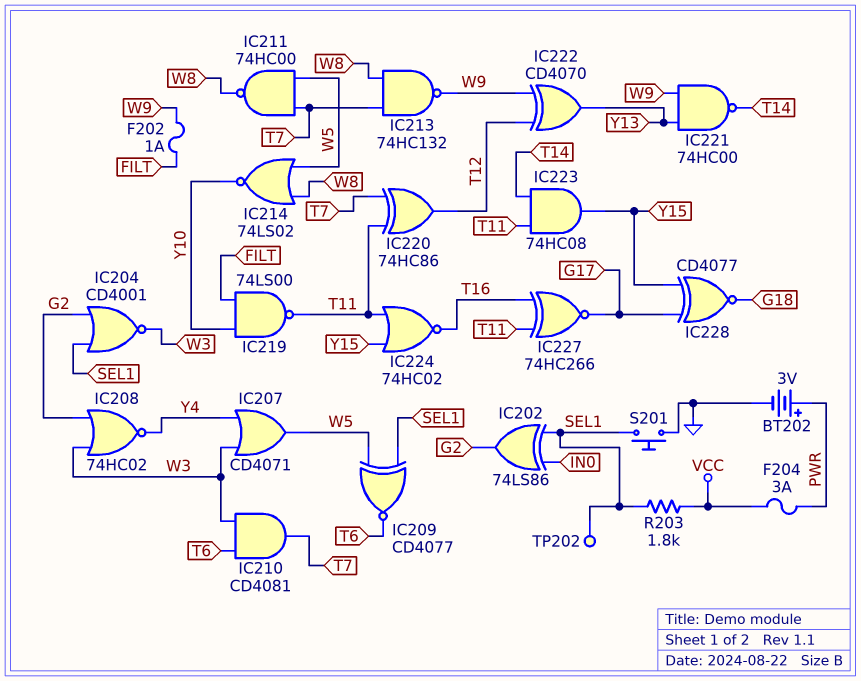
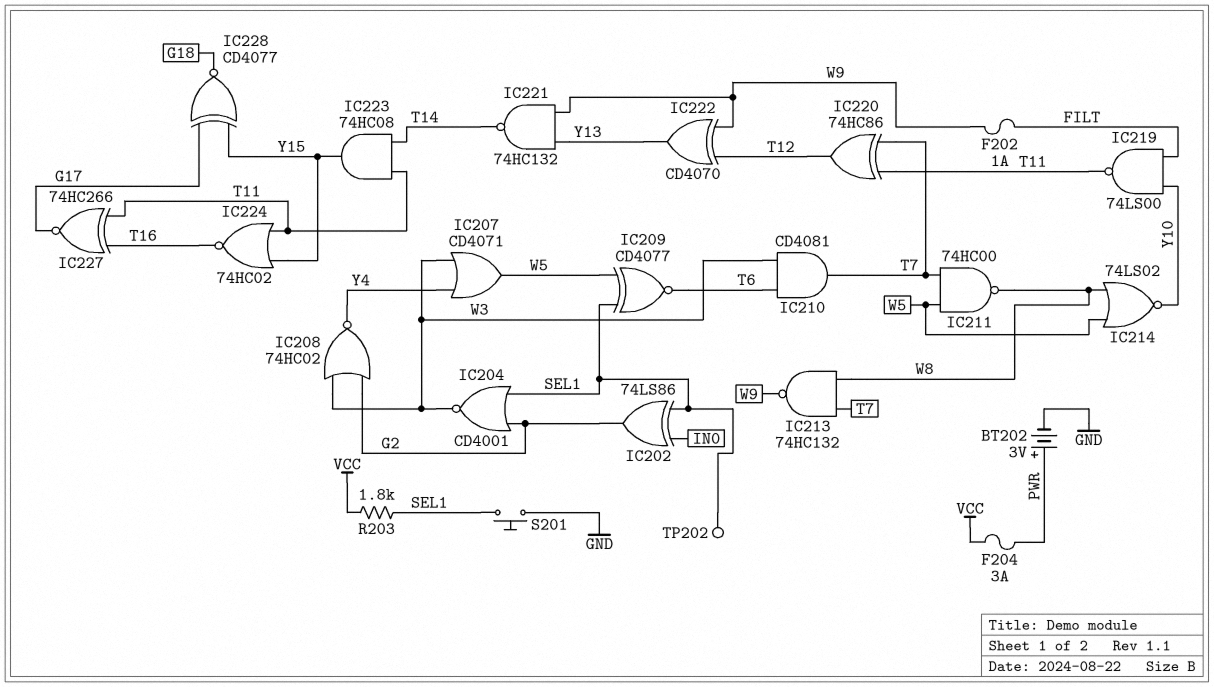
IC221: NAND 74HC00 (in W9, in Y13, out T14) -> NAND 74HC132 (in W9, in Y13, out T14)

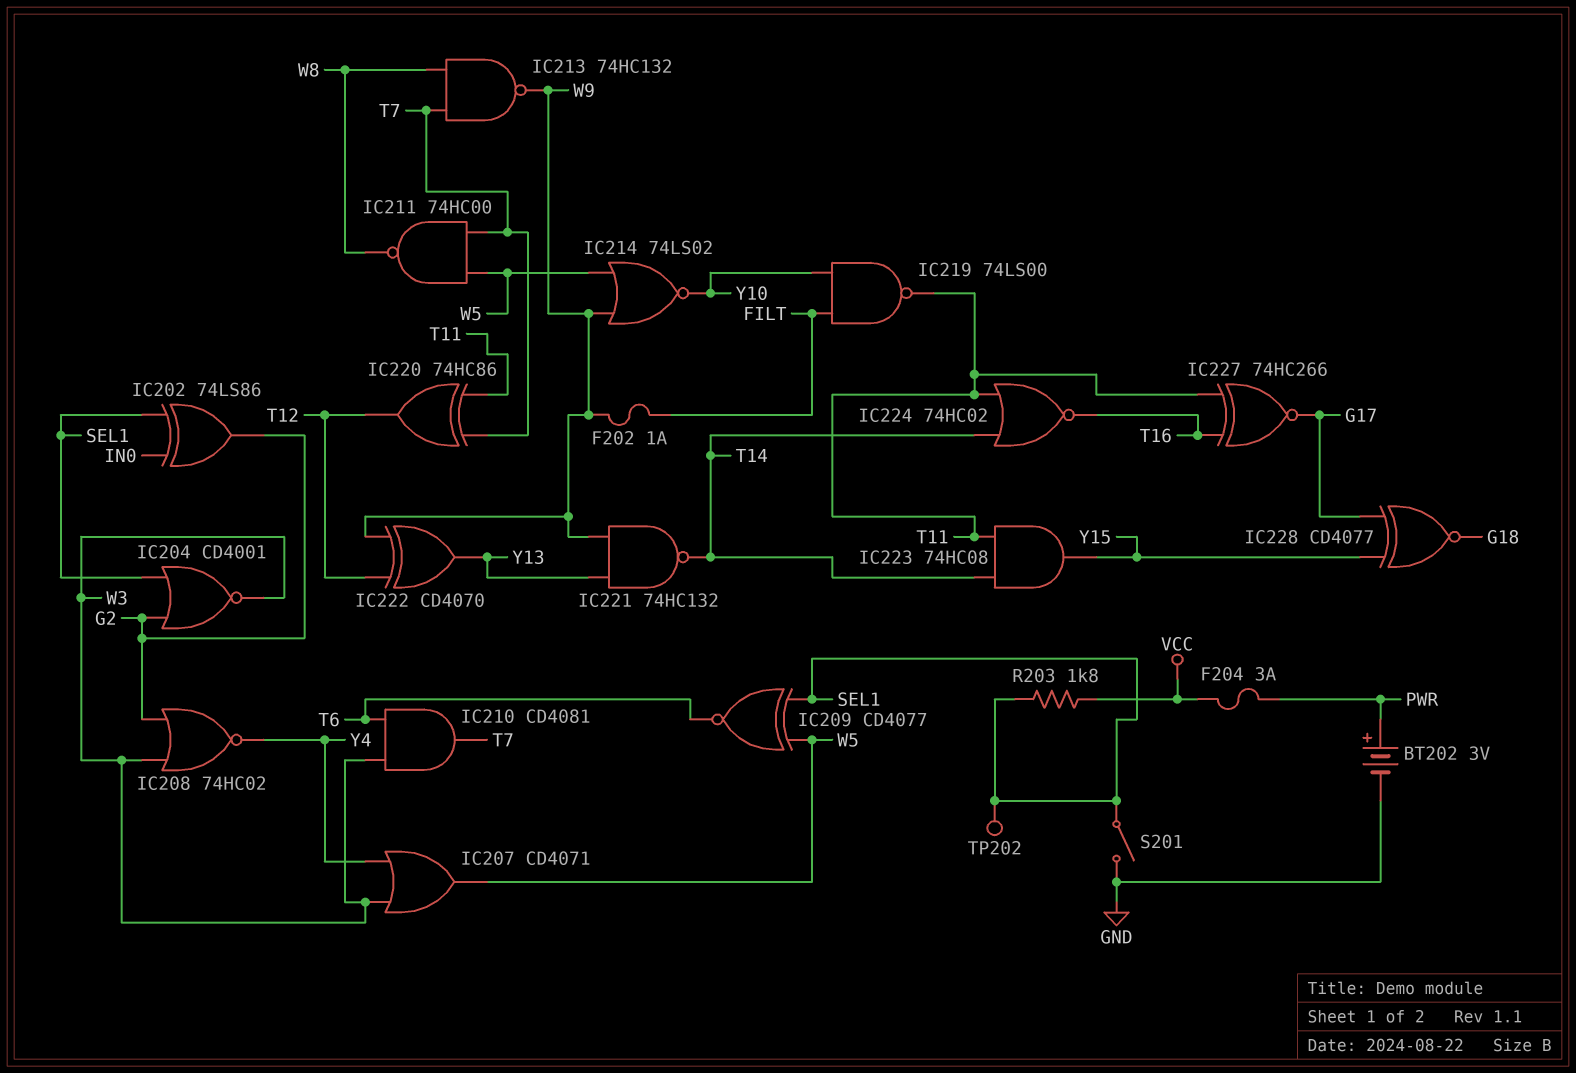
IC214: NOR 74LS02 (in W5, in W8, out Y10) -> NOR 74LS02 (in W5, in W9, out Y10)
IC224: NOR 74HC02 (in T11, in Y15, out T16) -> NOR 74HC02 (in T11, in T14, out T16)
S201: button (GND, SEL1) -> switch (GND, SEL1)

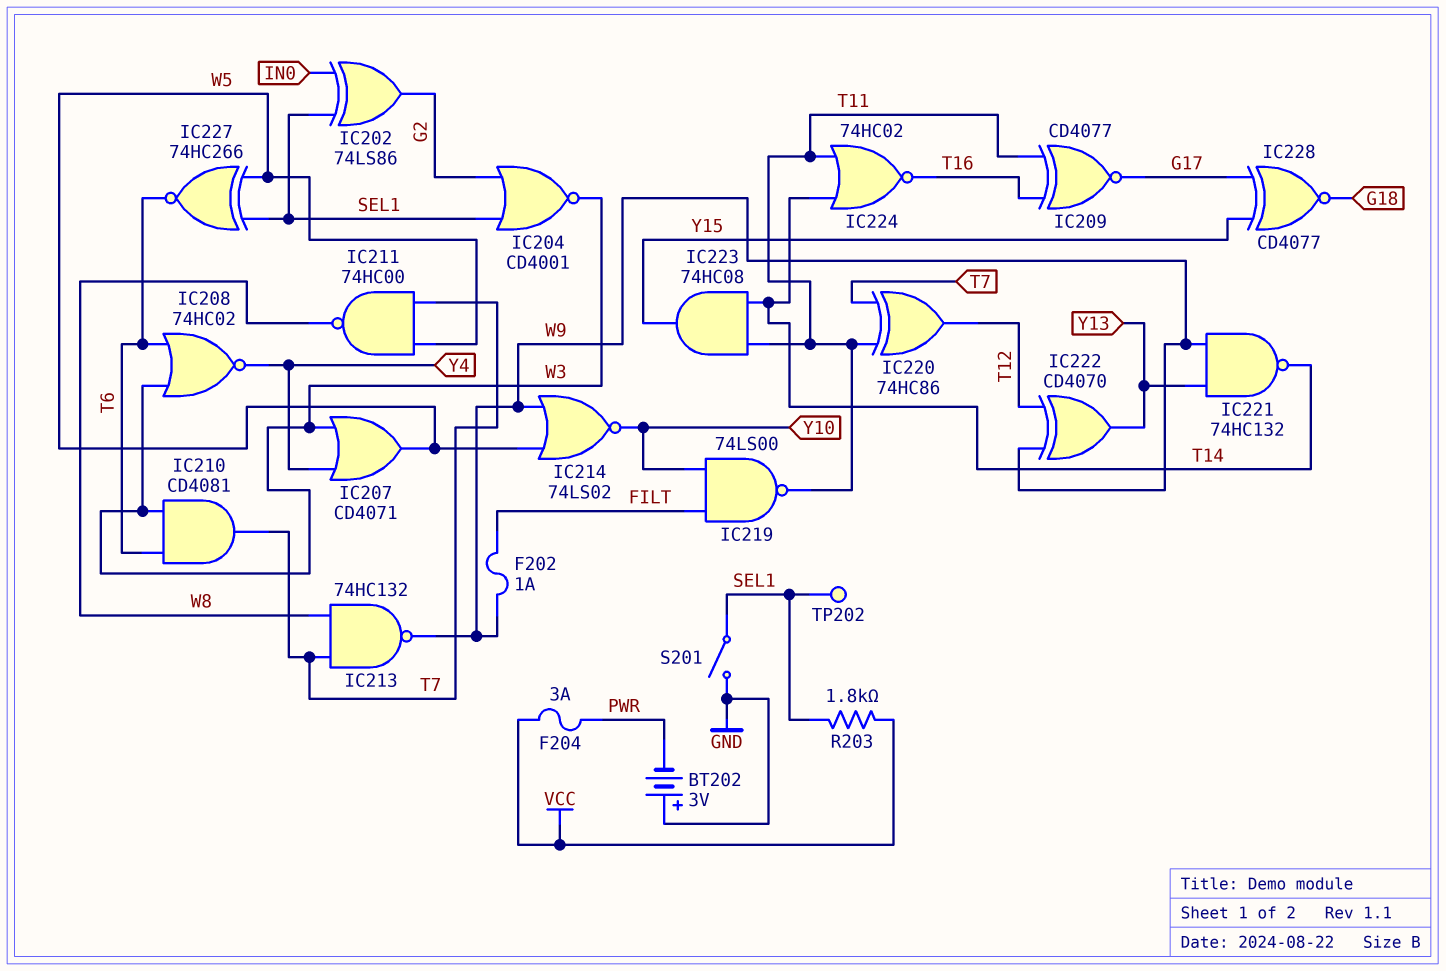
BT202: 3V (plus PWR, minus GND) -> 3V (plus GND, minus PWR)
IC208: NOR 74HC02 (in G2, in W3, out Y4) -> NOR 74HC02 (in T6, in W3, out Y4)
IC209: XNOR CD4077 (in SEL1, in W5, out T6) -> XNOR CD4077 (in T11, in T16, out G17)
IC227: XNOR 74HC266 (in T11, in T16, out G17) -> XNOR 74HC266 (in SEL1, in W5, out T6)

